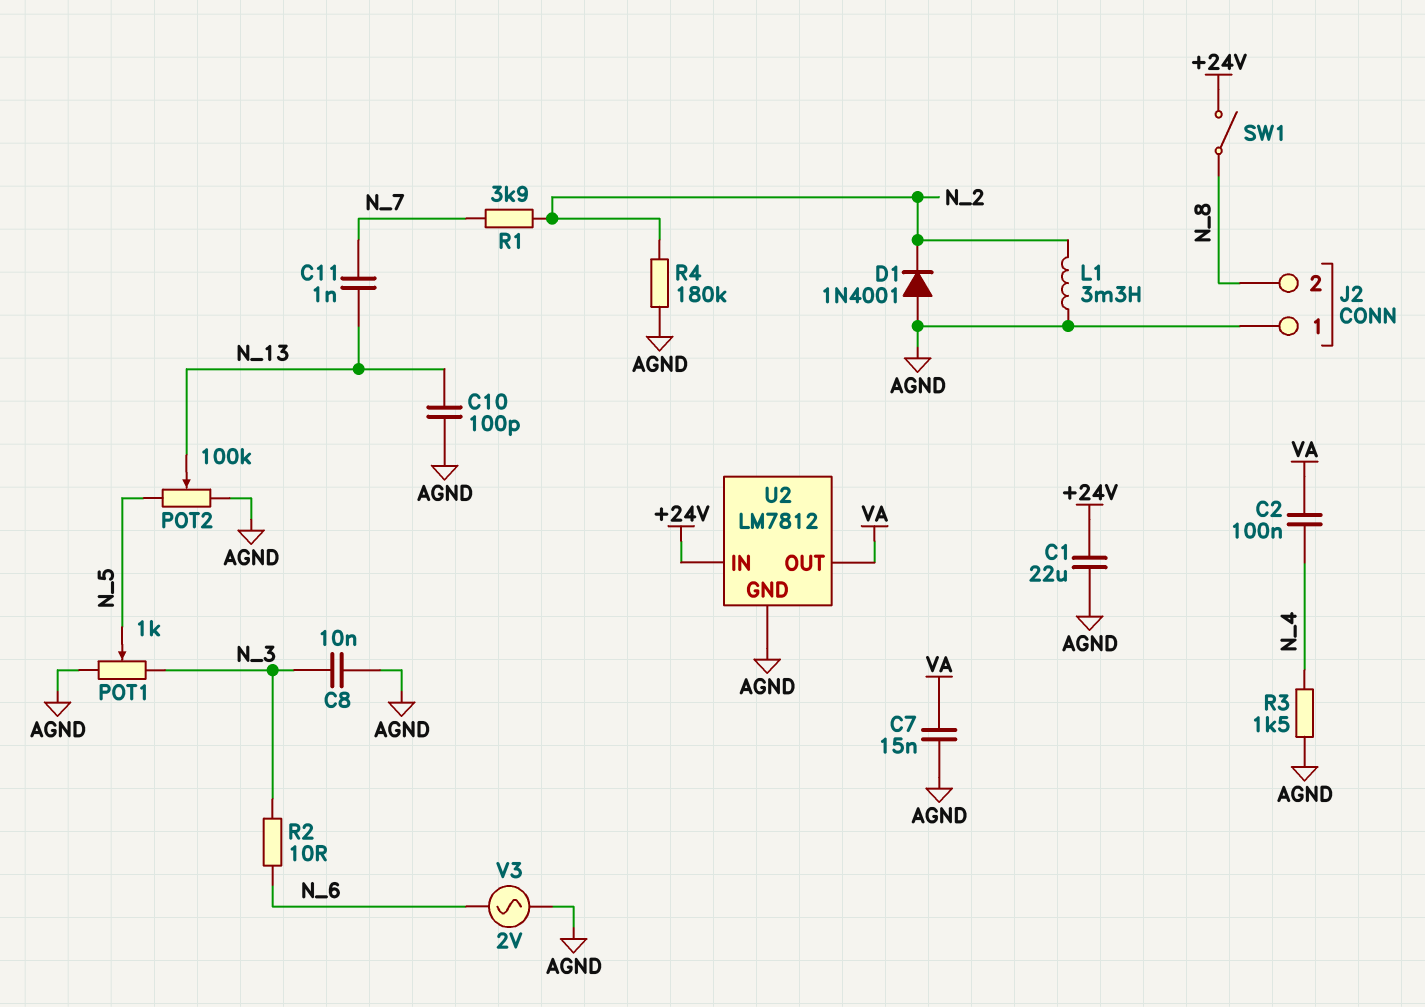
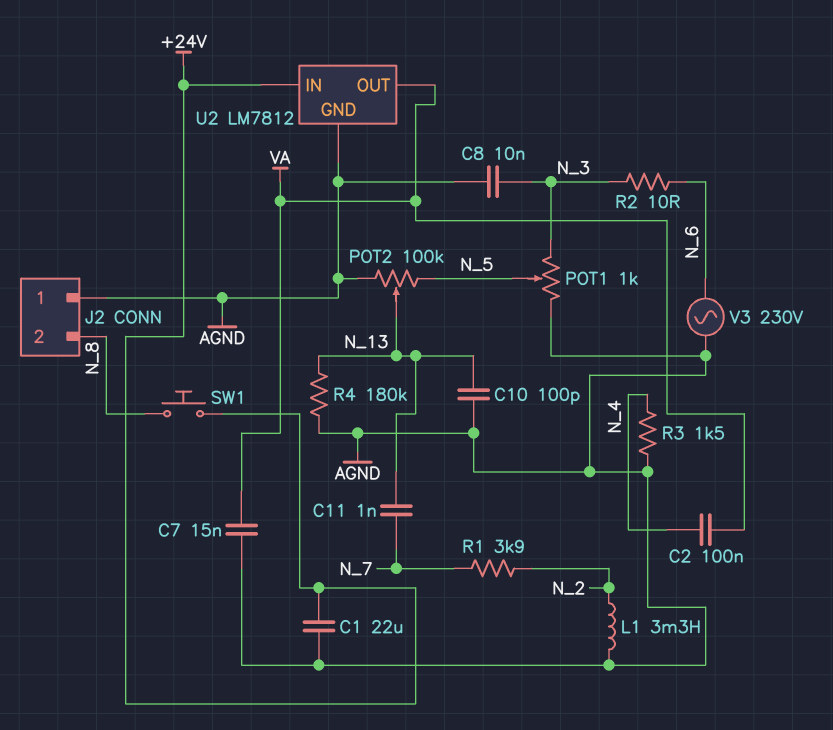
D1: diode 1N4001 (A AGND, K N_2) -> none
R4: 180k (AGND, N_2) -> 180k (AGND, N_13)
SW1: switch (+24V, N_8) -> button (+24V, N_8)
V3: AC 2V (AGND, N_6) -> AC 230V (AGND, N_6)

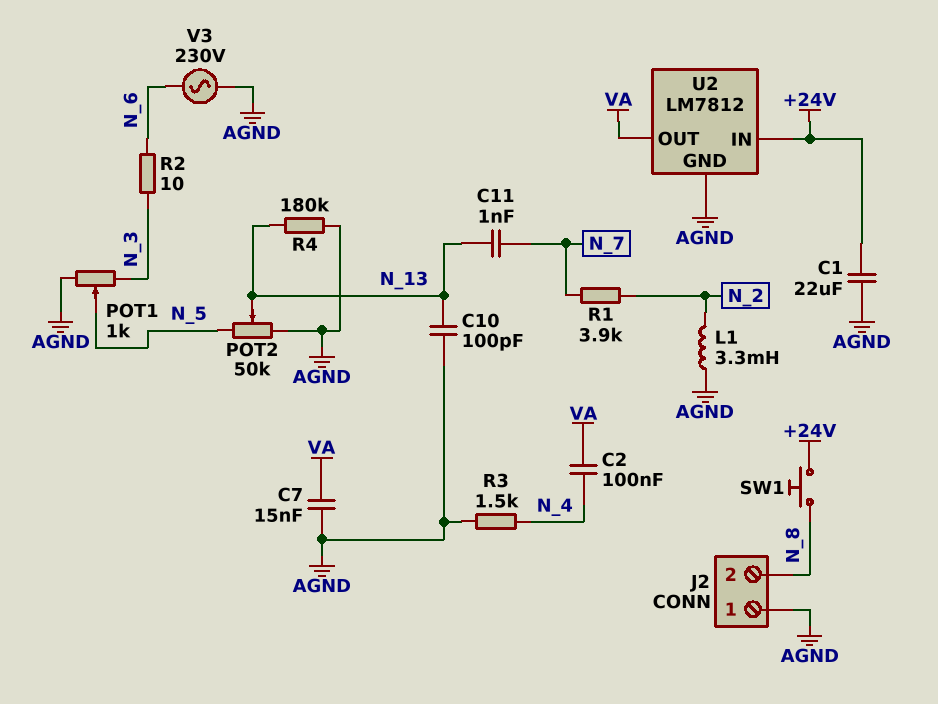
C8: 10nF (AGND, N_3) -> none
POT2: 100k (AGND, N_5, wiper N_13) -> 50k (AGND, N_5, wiper N_13)

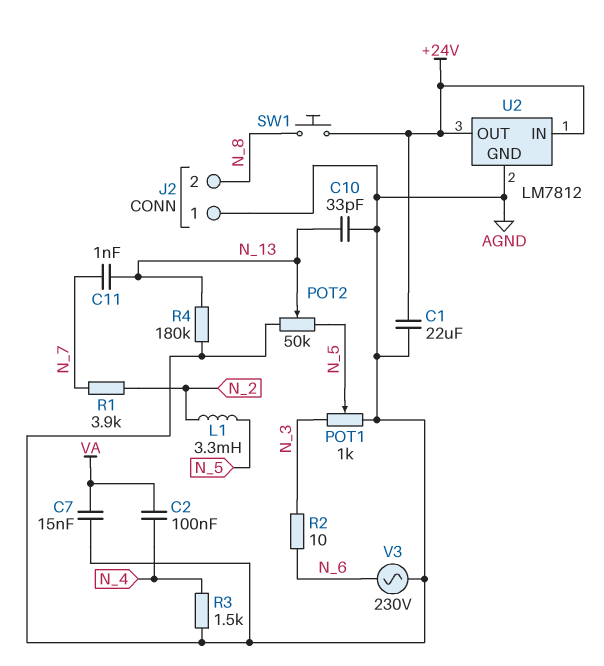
C10: 100pF (AGND, N_13) -> 33pF (AGND, N_13)
L1: 3.3mH (AGND, N_2) -> 3.3mH (N_2, N_5)
U2 pin OUT: VA -> +24V

